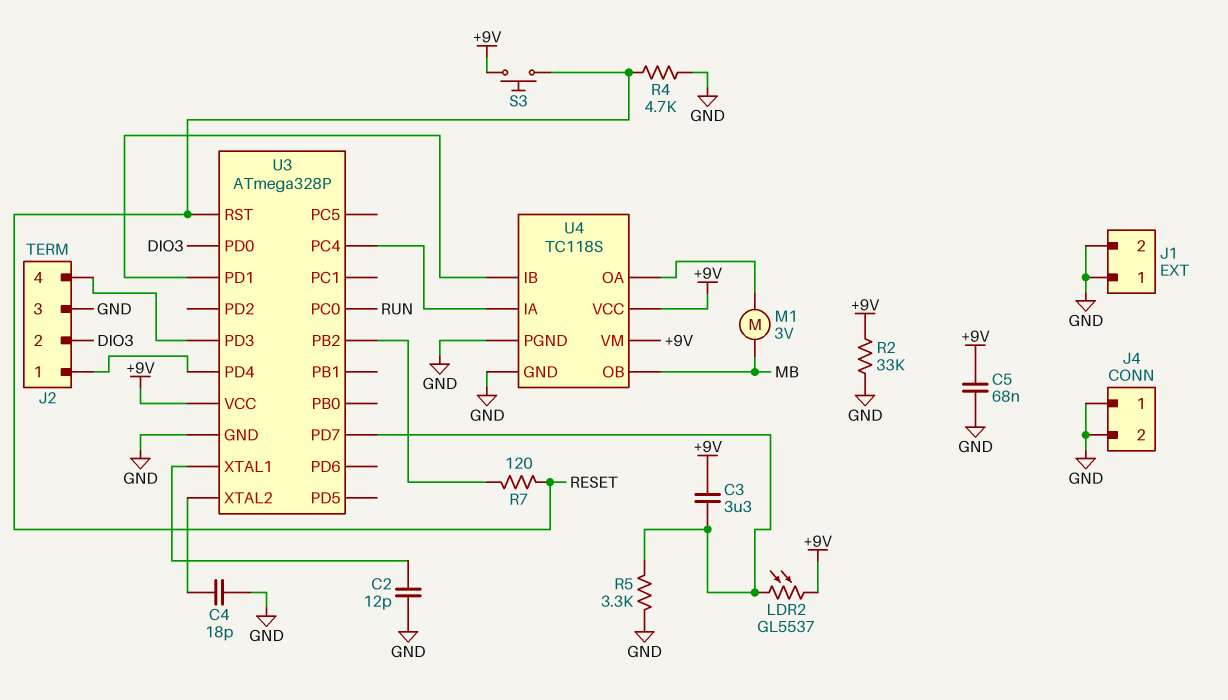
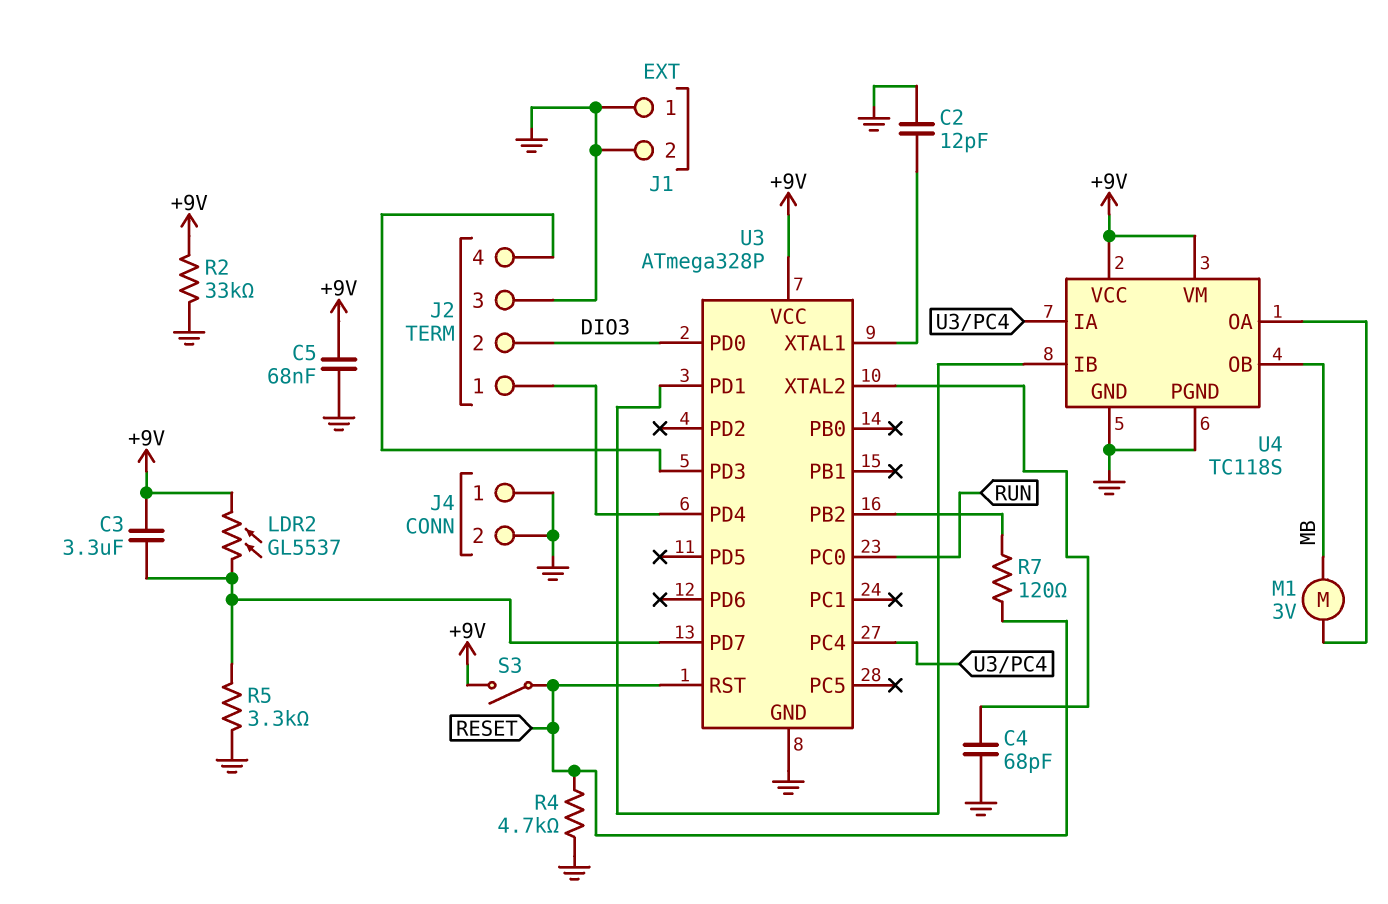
C4: 18pF (GND, U3/XTAL2) -> 68pF (GND, U3/XTAL2)
S3: button (+9V, RESET) -> switch (+9V, RESET)

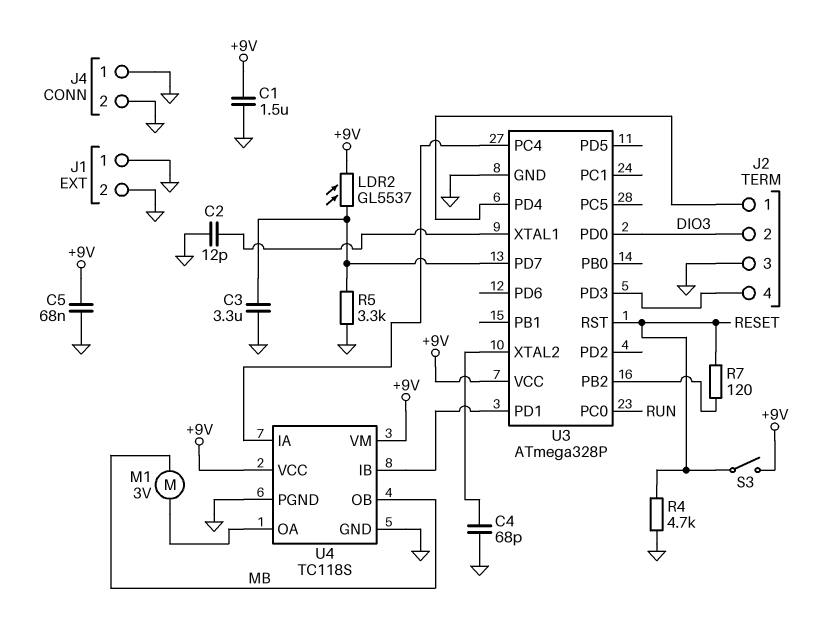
C1: none -> 1.5uF (+9V, GND)
C3: 3.3uF (+9V, U3/PD7) -> 3.3uF (GND, U3/PD7)
R2: 33k (+9V, GND) -> none

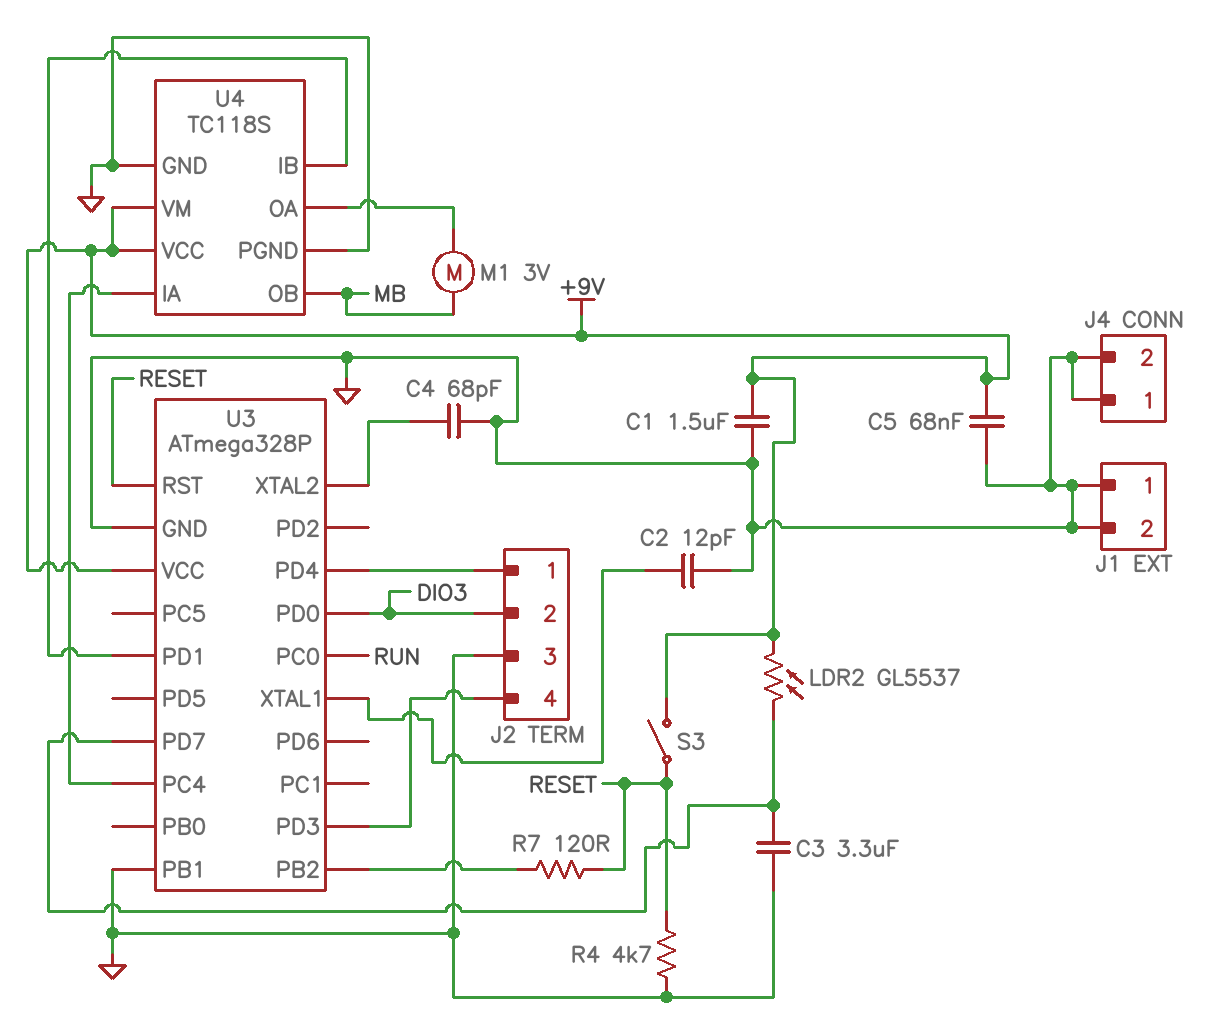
R5: 3.3k (GND, U3/PD7) -> none
U3 pin PB1: none -> GND

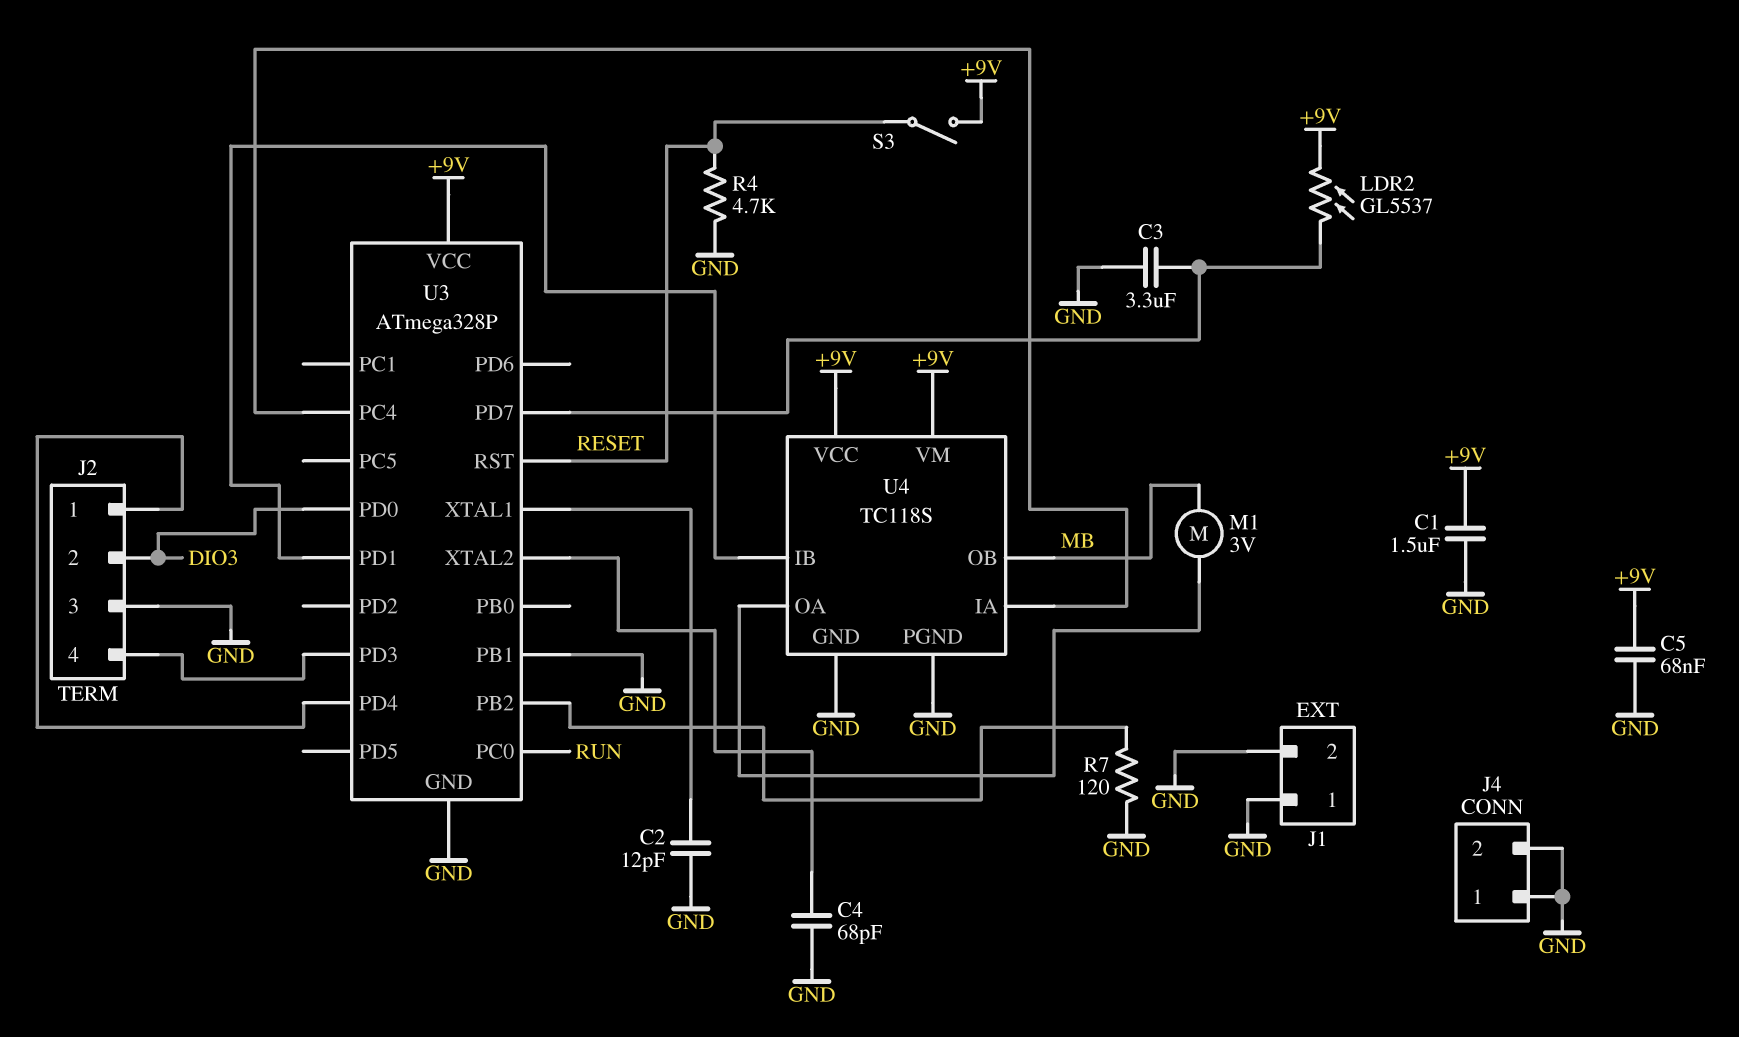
R7: 120 (RESET, U3/PB2) -> 120 (GND, U3/PB2)

